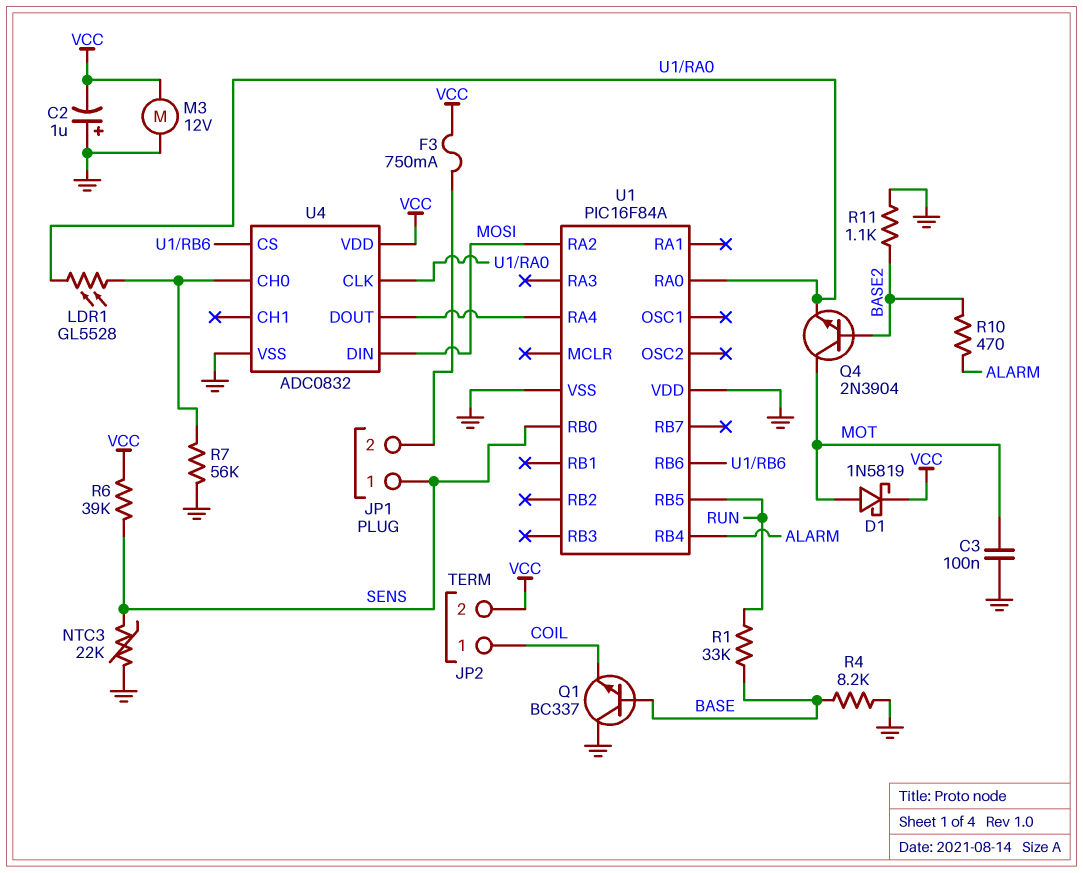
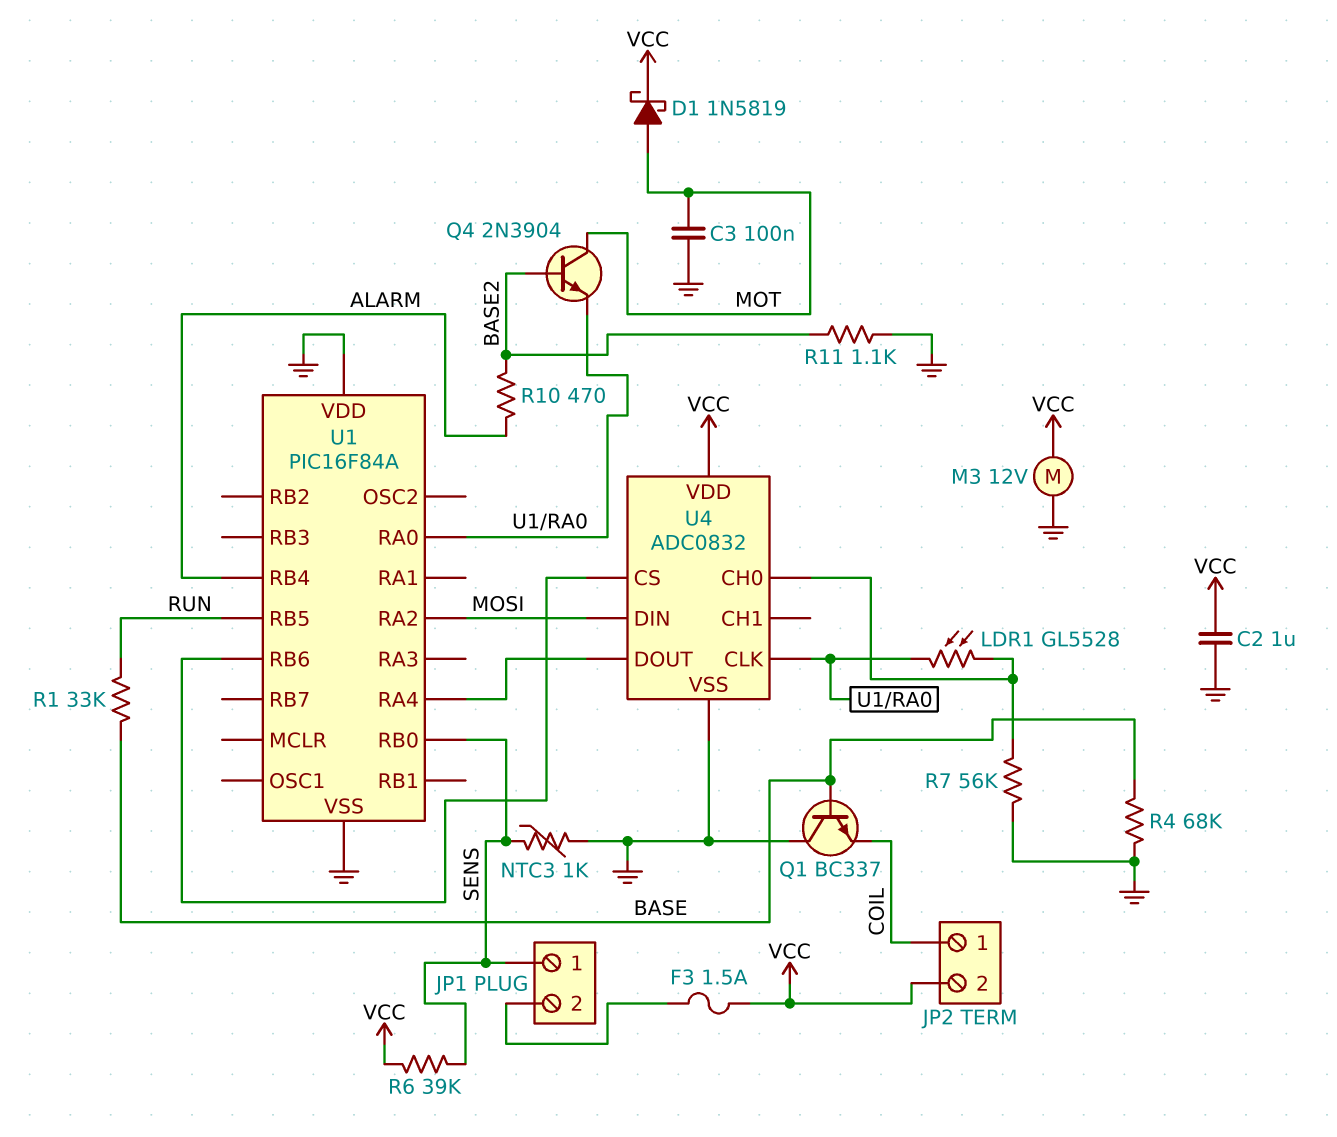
C2: 1uF (plus GND, minus VCC) -> 1uF (GND, VCC)
F3: 750mA (JP1/2, VCC) -> 1.5A (JP1/2, VCC)
NTC3: 22k (GND, SENS) -> 1k (GND, SENS)
R4: 8.2k (BASE, GND) -> 68k (BASE, GND)

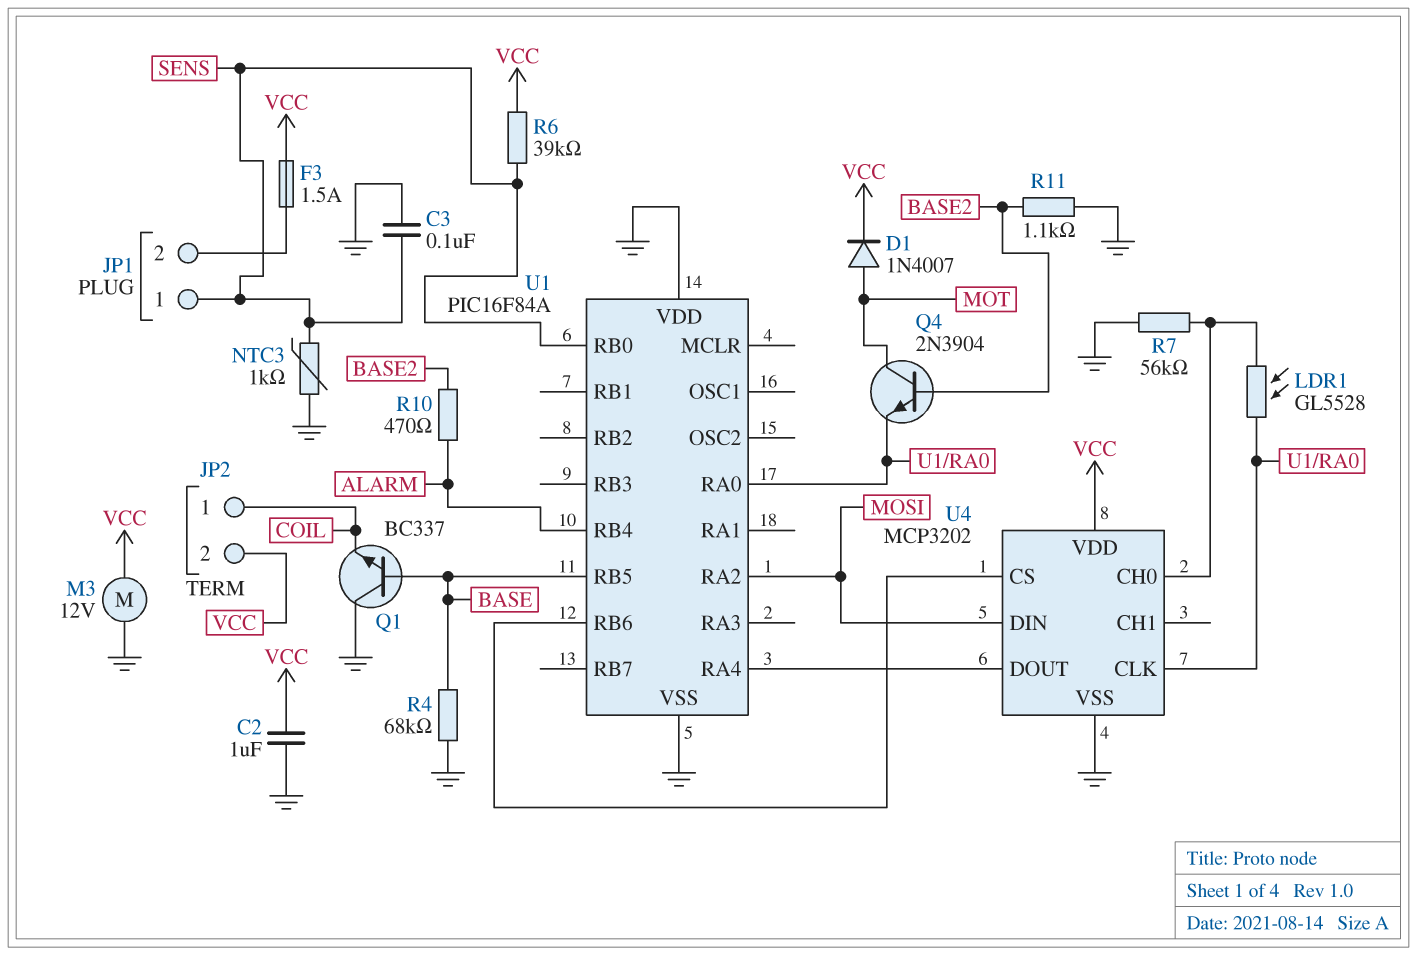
C3: 100nF (GND, MOT) -> 100nF (GND, SENS)
D1: schottky 1N5819 (A MOT, K VCC) -> diode 1N4007 (A MOT, K VCC)
R1: 33k (BASE, RUN) -> none
U1 pin RB5: RUN -> BASE
U4: ADC0832 -> MCP3202

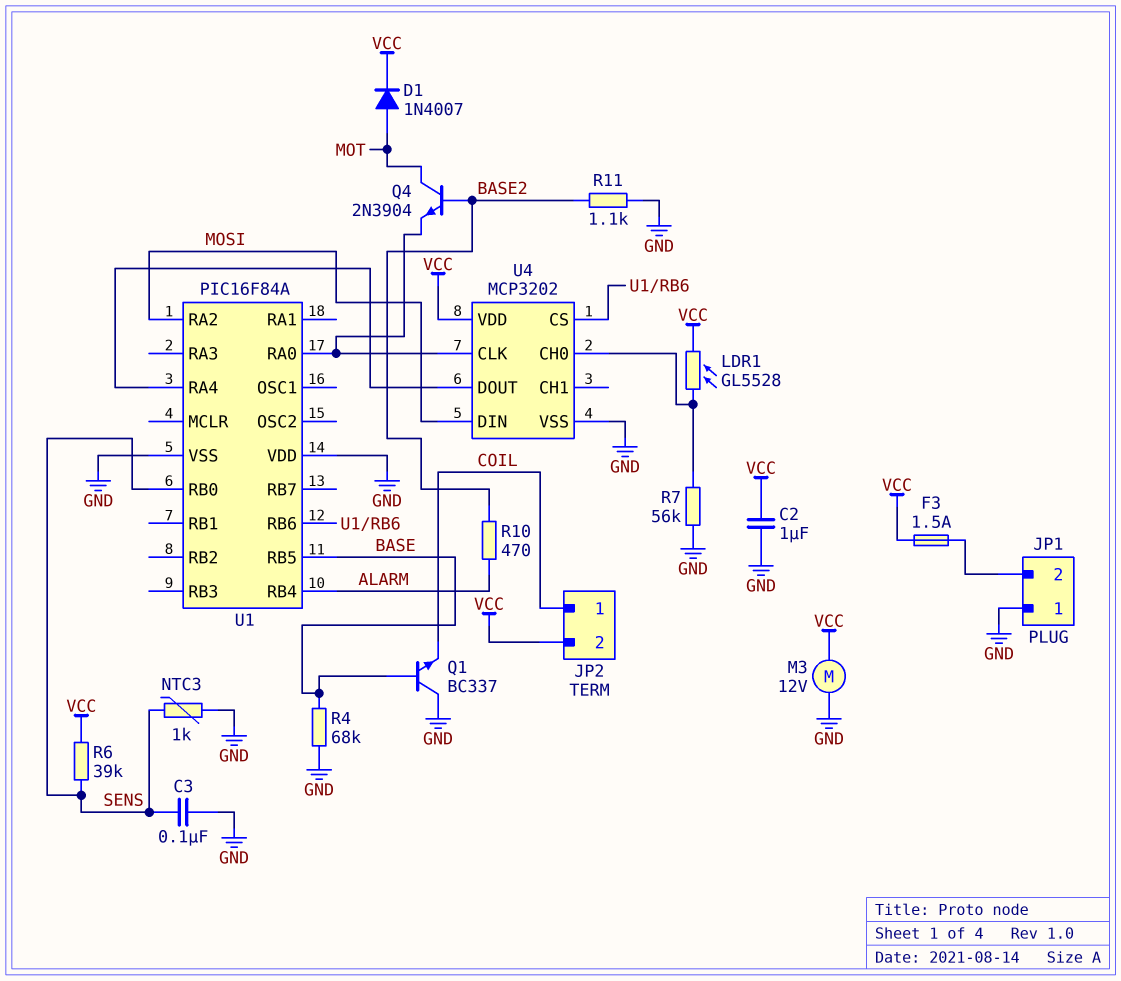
JP1 pin 1: SENS -> GND
LDR1: GL5528 (U1/RA0, U4/CH0) -> GL5528 (U4/CH0, VCC)

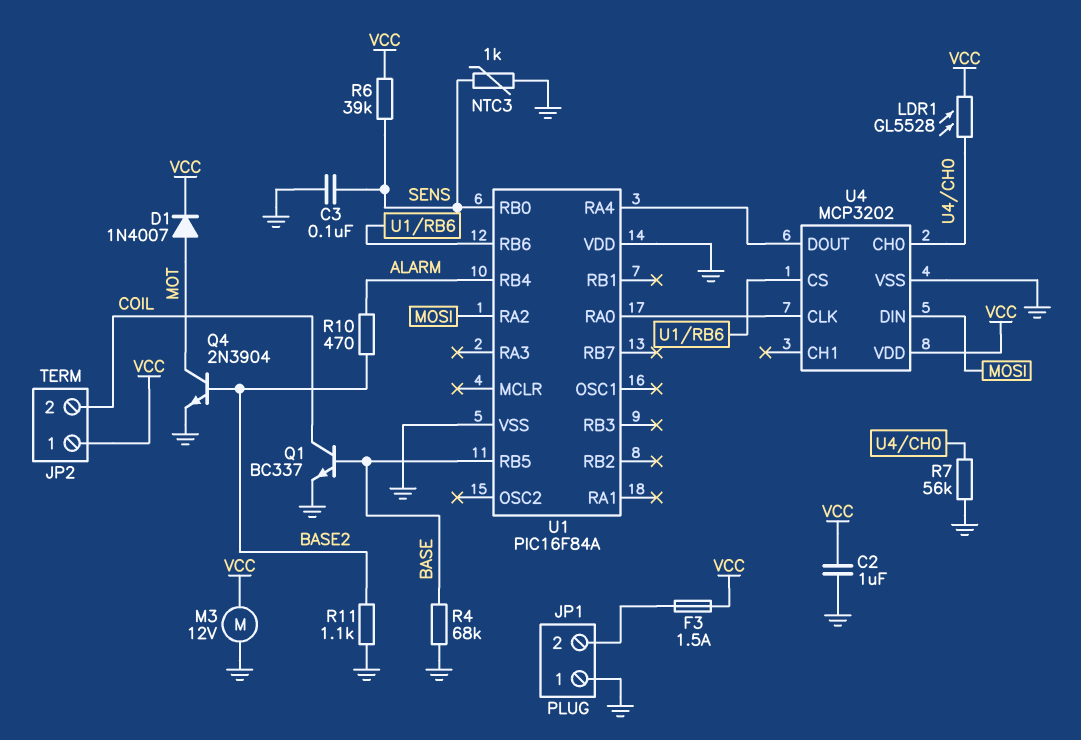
JP2 pin 1: COIL -> VCC
JP2 pin 2: VCC -> COIL
Q1: NPN BC337 (B BASE, C GND, E COIL) -> NPN BC337 (B BASE, C COIL, E GND)
Q4: NPN 2N3904 (B BASE2, C MOT, E U1/RA0) -> NPN 2N3904 (B BASE2, C MOT, E GND)

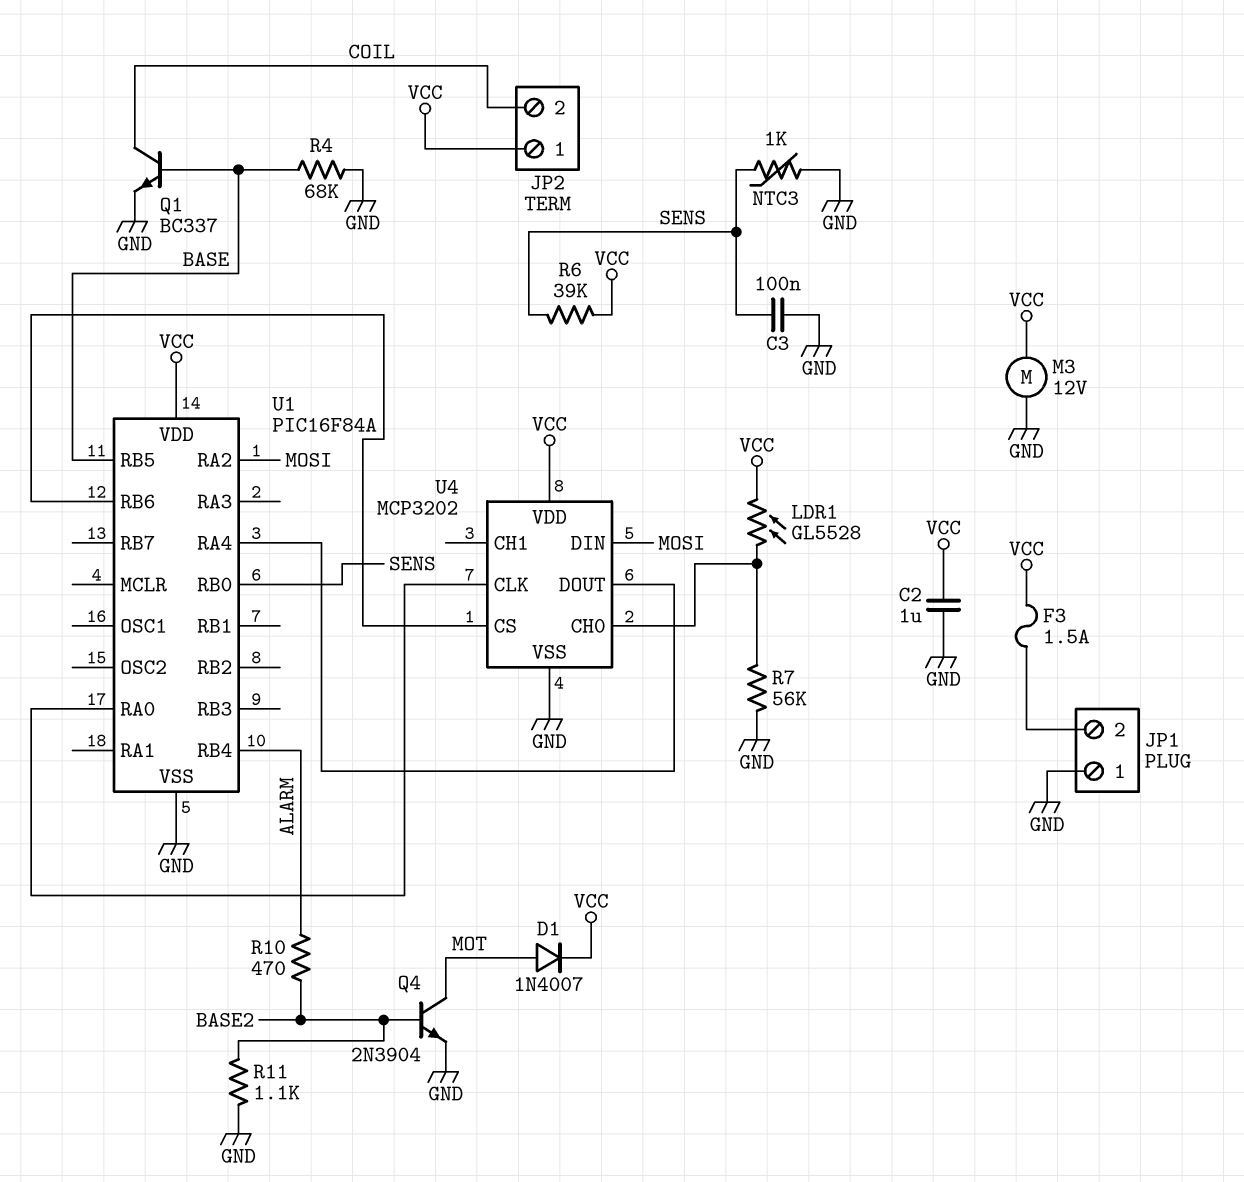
U1 pin VDD: GND -> VCC

